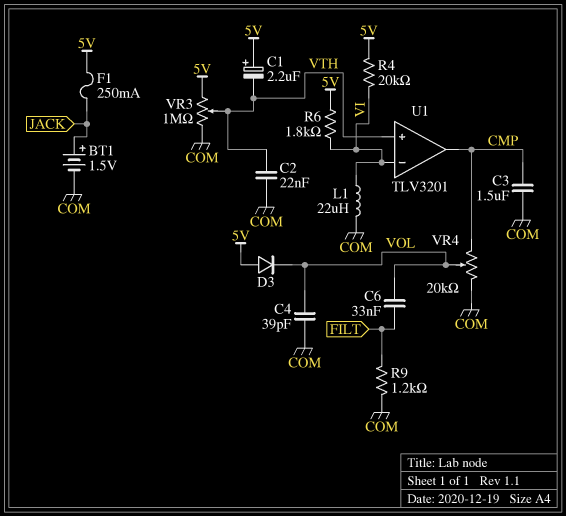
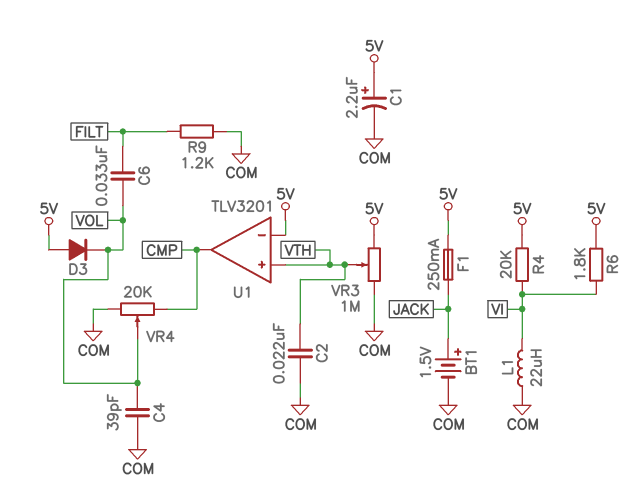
C1: 2.2uF (plus 5V, minus VTH) -> 2.2uF (plus 5V, minus COM)
C3: 1.5uF (CMP, COM) -> none
U1 pin in-: VI -> 5V

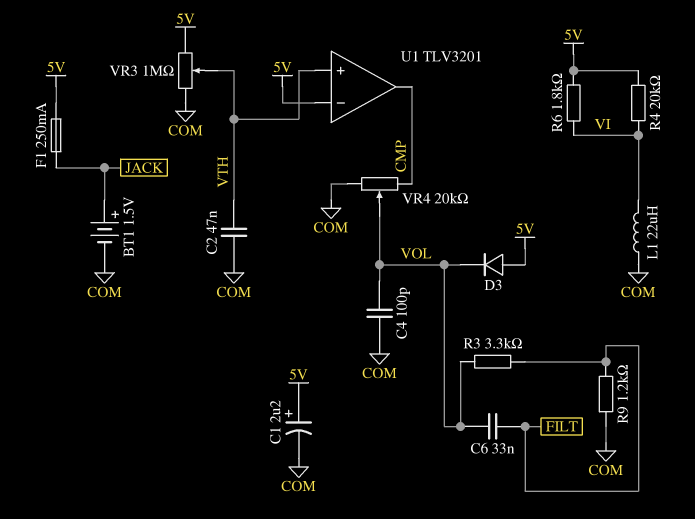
C2: 22nF (COM, VTH) -> 47nF (COM, VTH)
C4: 39pF (COM, VOL) -> 100pF (COM, VOL)
R3: none -> 3.3k (FILT, VOL)

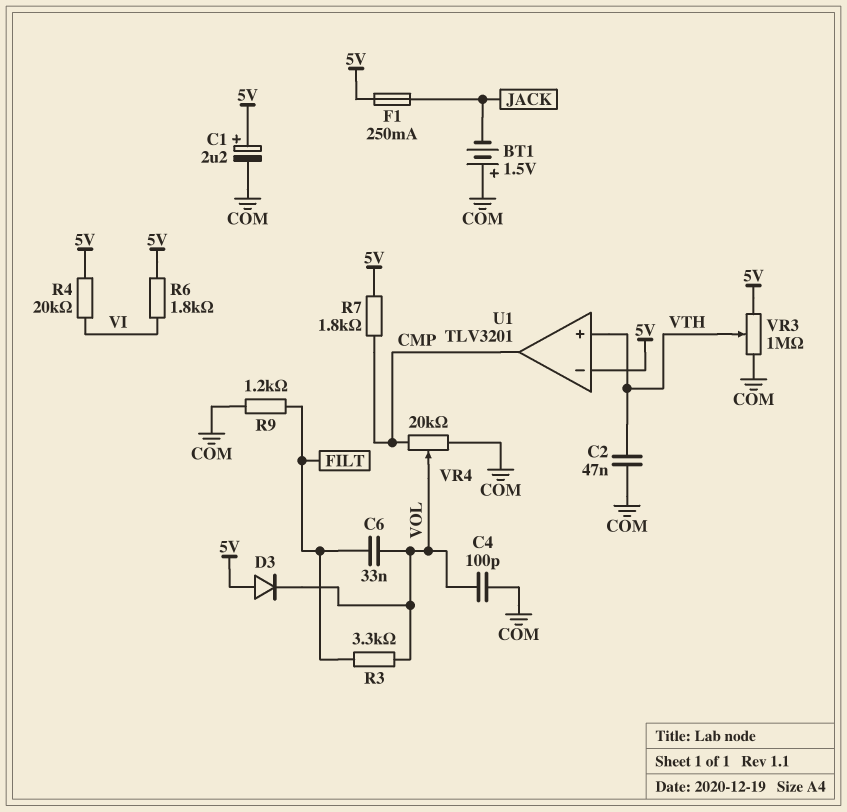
BT1: 1.5V (plus JACK, minus COM) -> 1.5V (plus COM, minus JACK)
L1: 22uH (COM, VI) -> none
R7: none -> 1.8k (5V, CMP)

